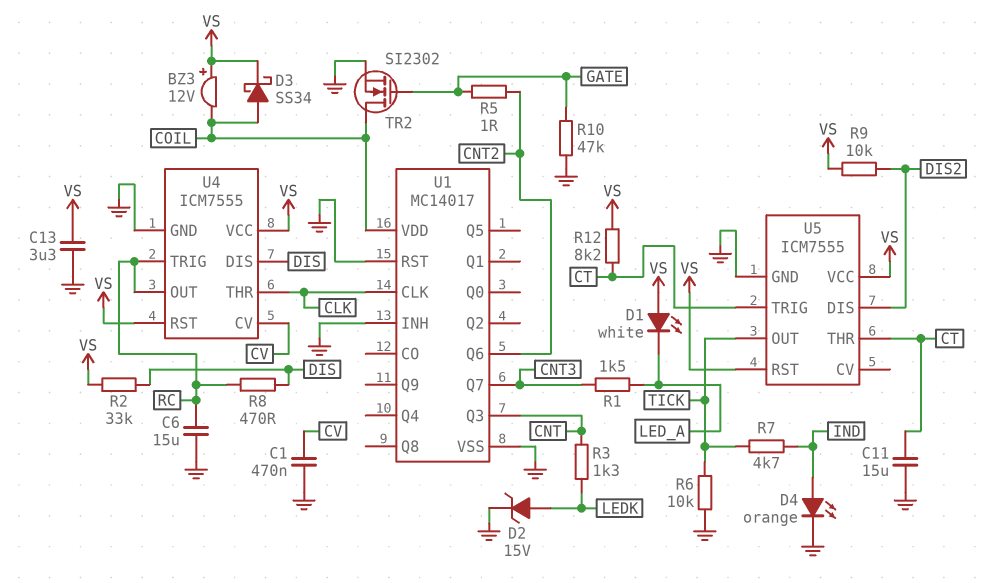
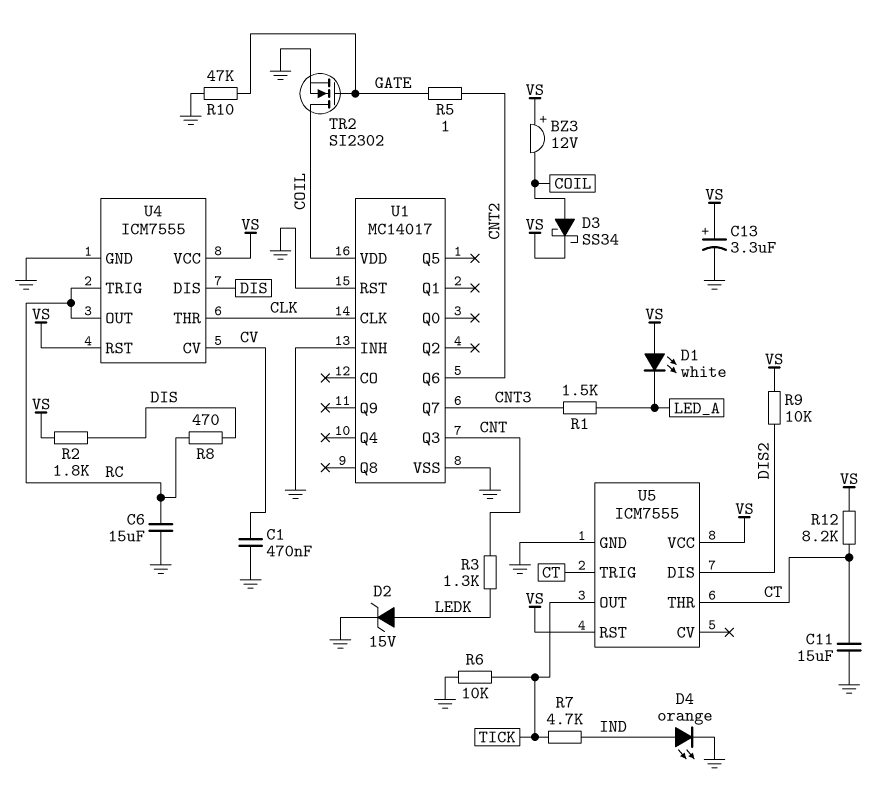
C13: 3.3uF (GND, VS) -> 3.3uF (plus VS, minus GND)
R2: 33k (DIS, VS) -> 1.8k (DIS, VS)

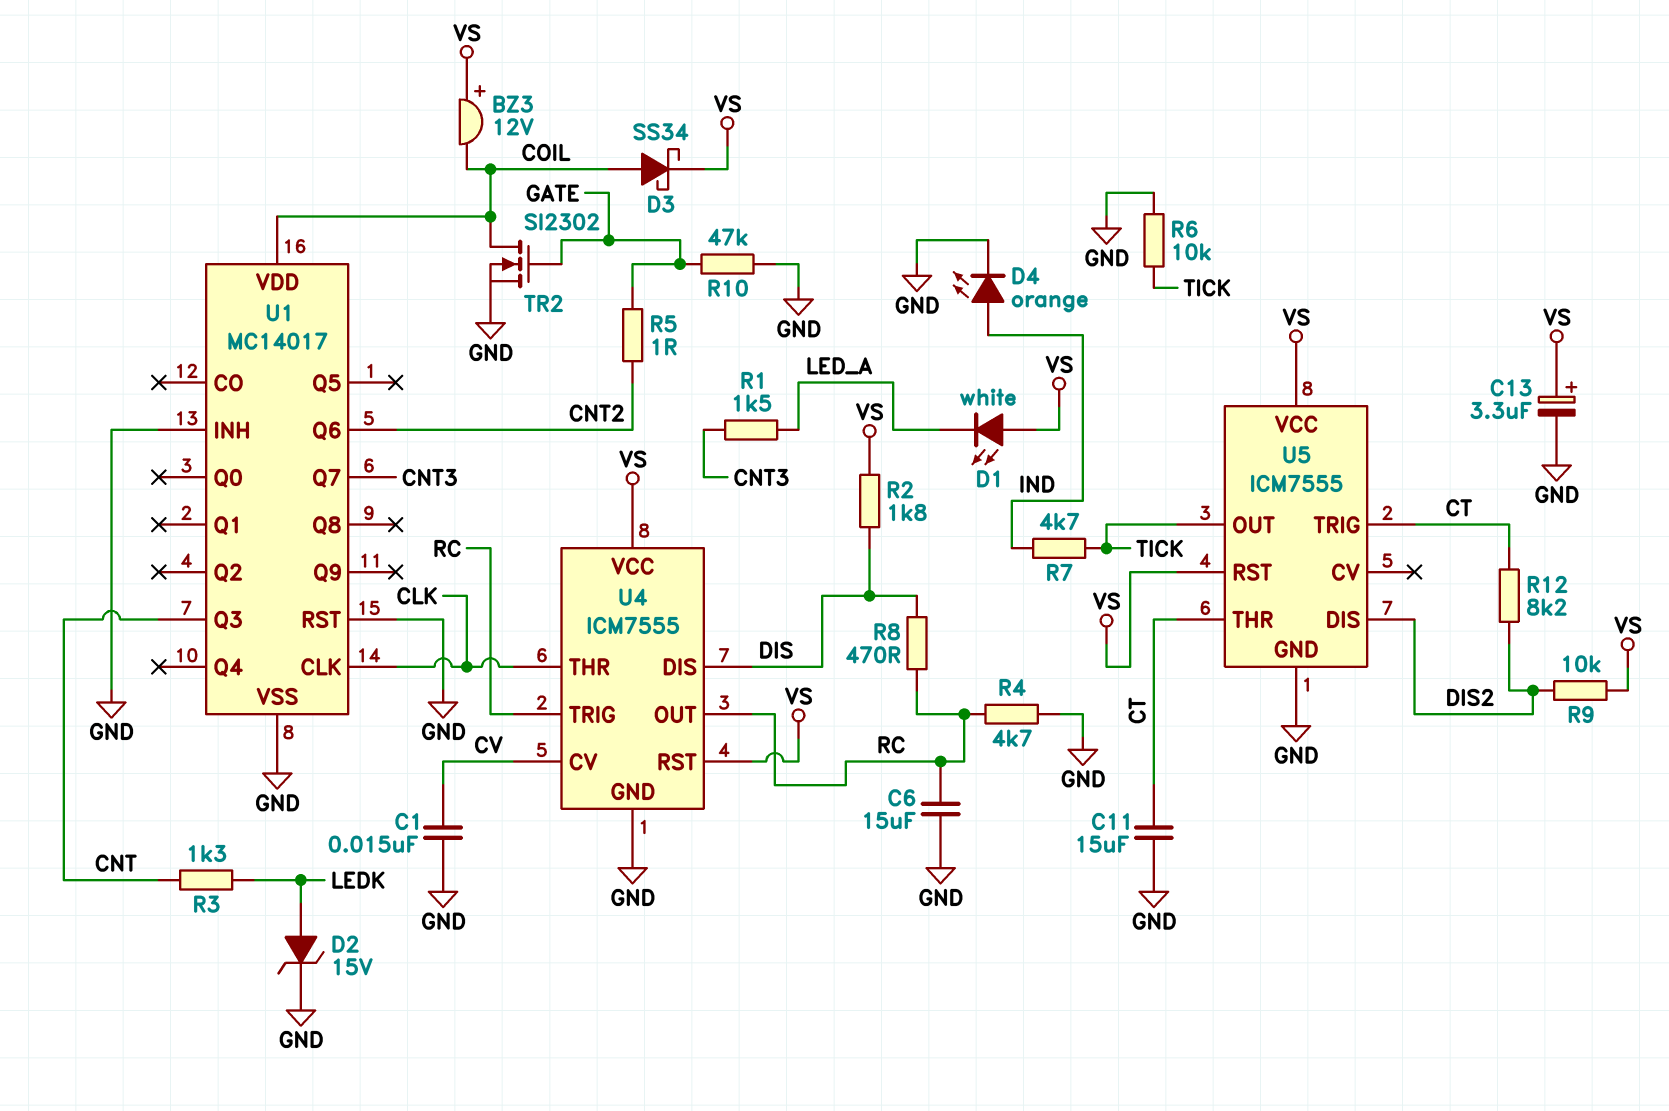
C1: 470nF (CV, GND) -> 15nF (CV, GND)
R4: none -> 4.7k (GND, RC)
R12: 8.2k (CT, VS) -> 8.2k (CT, DIS2)

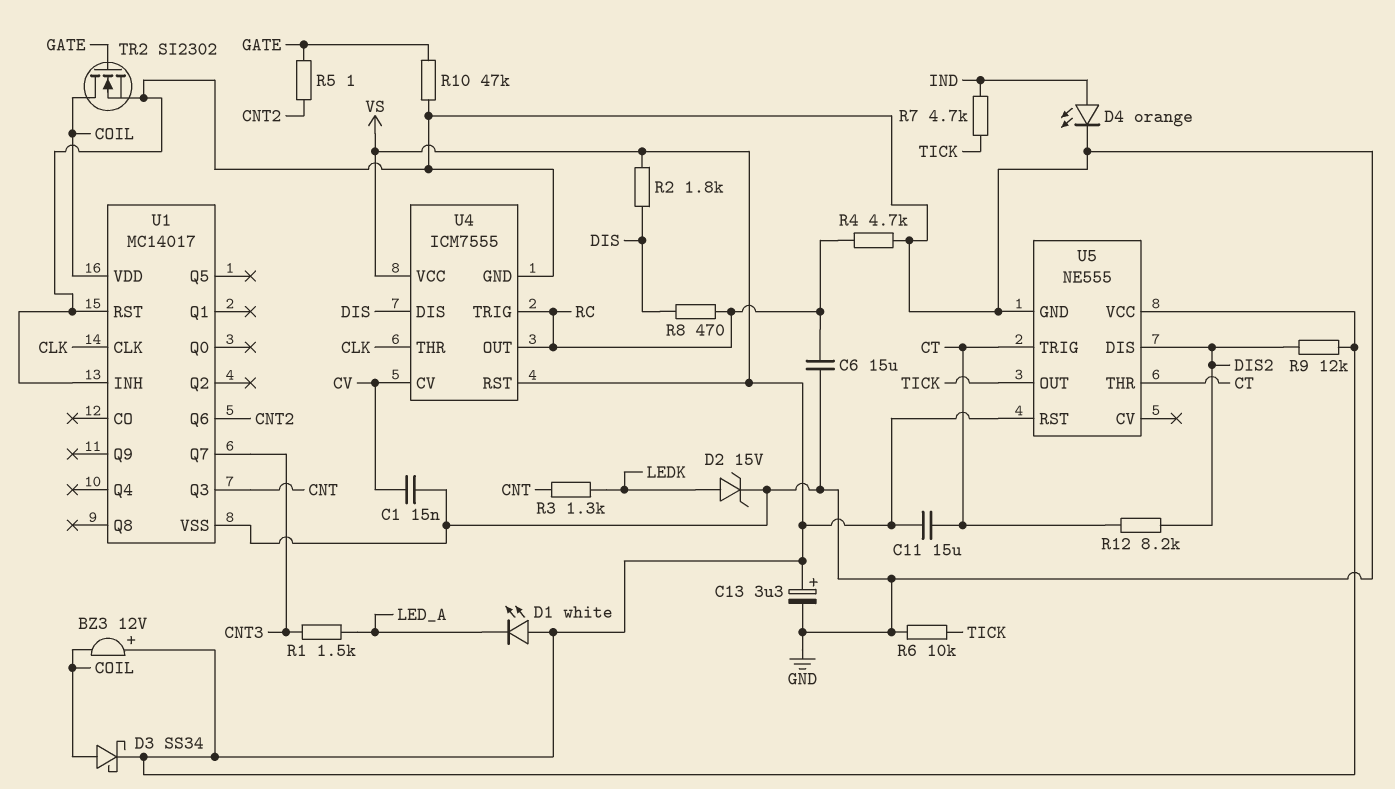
C11: 15uF (CT, GND) -> 15uF (CT, VS)
R9: 10k (DIS2, VS) -> 12k (DIS2, VS)
U5: ICM7555 -> NE555

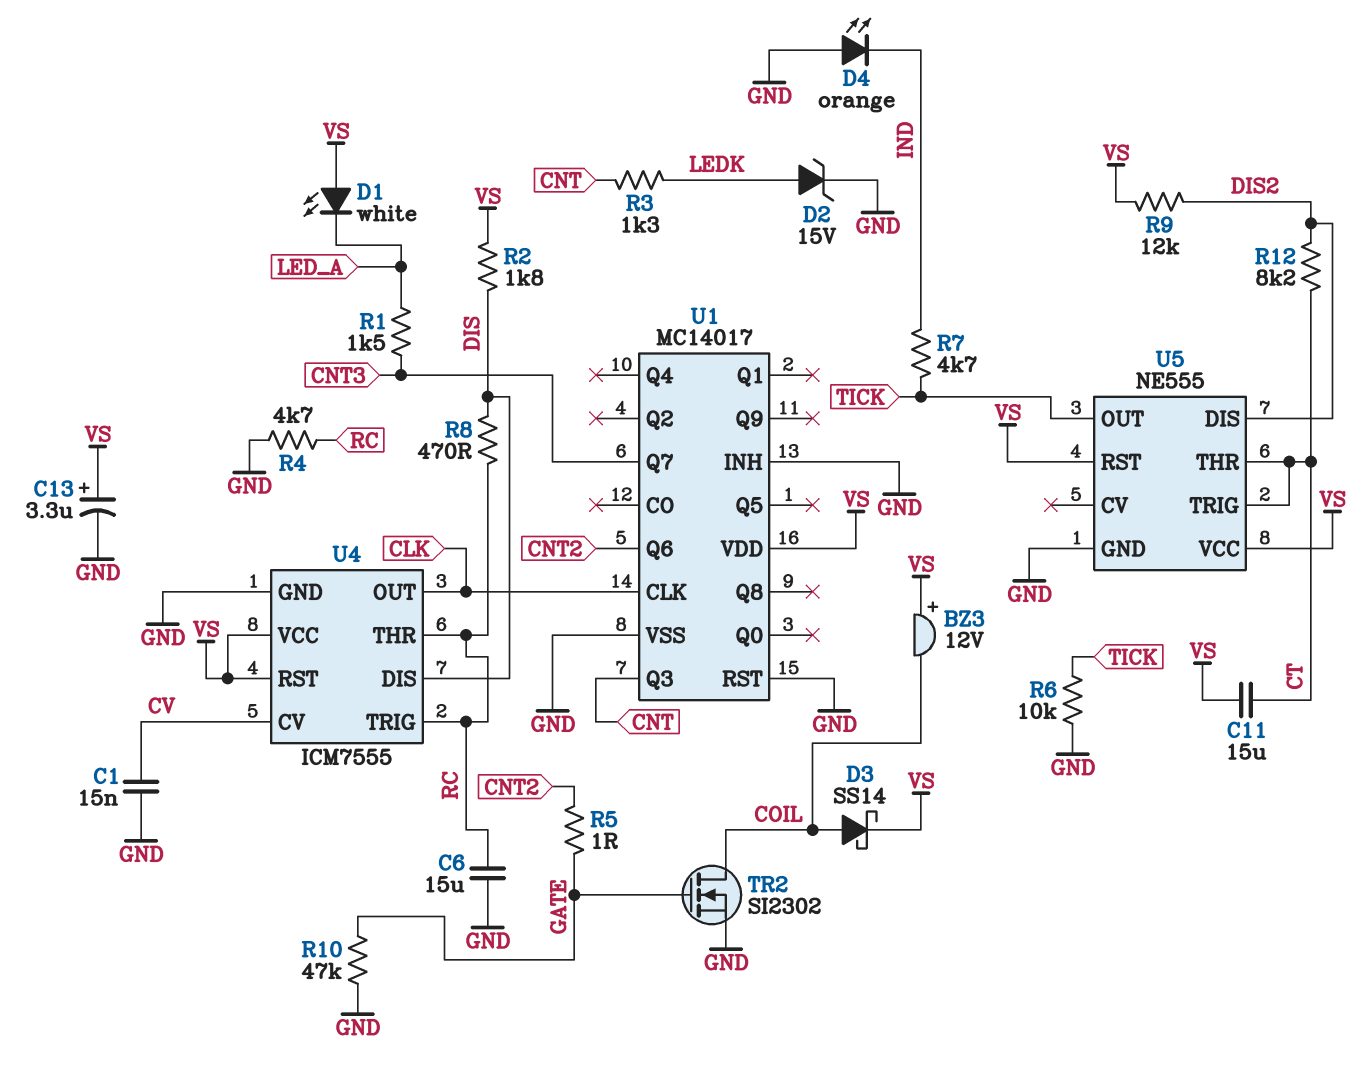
D3: schottky SS34 (A COIL, K VS) -> schottky SS14 (A COIL, K VS)
D4: LED orange (A IND, K GND) -> LED orange (A GND, K IND)
U1 pin VDD: COIL -> VS
U4 pin OUT: RC -> CLK
U4 pin THR: CLK -> RC

